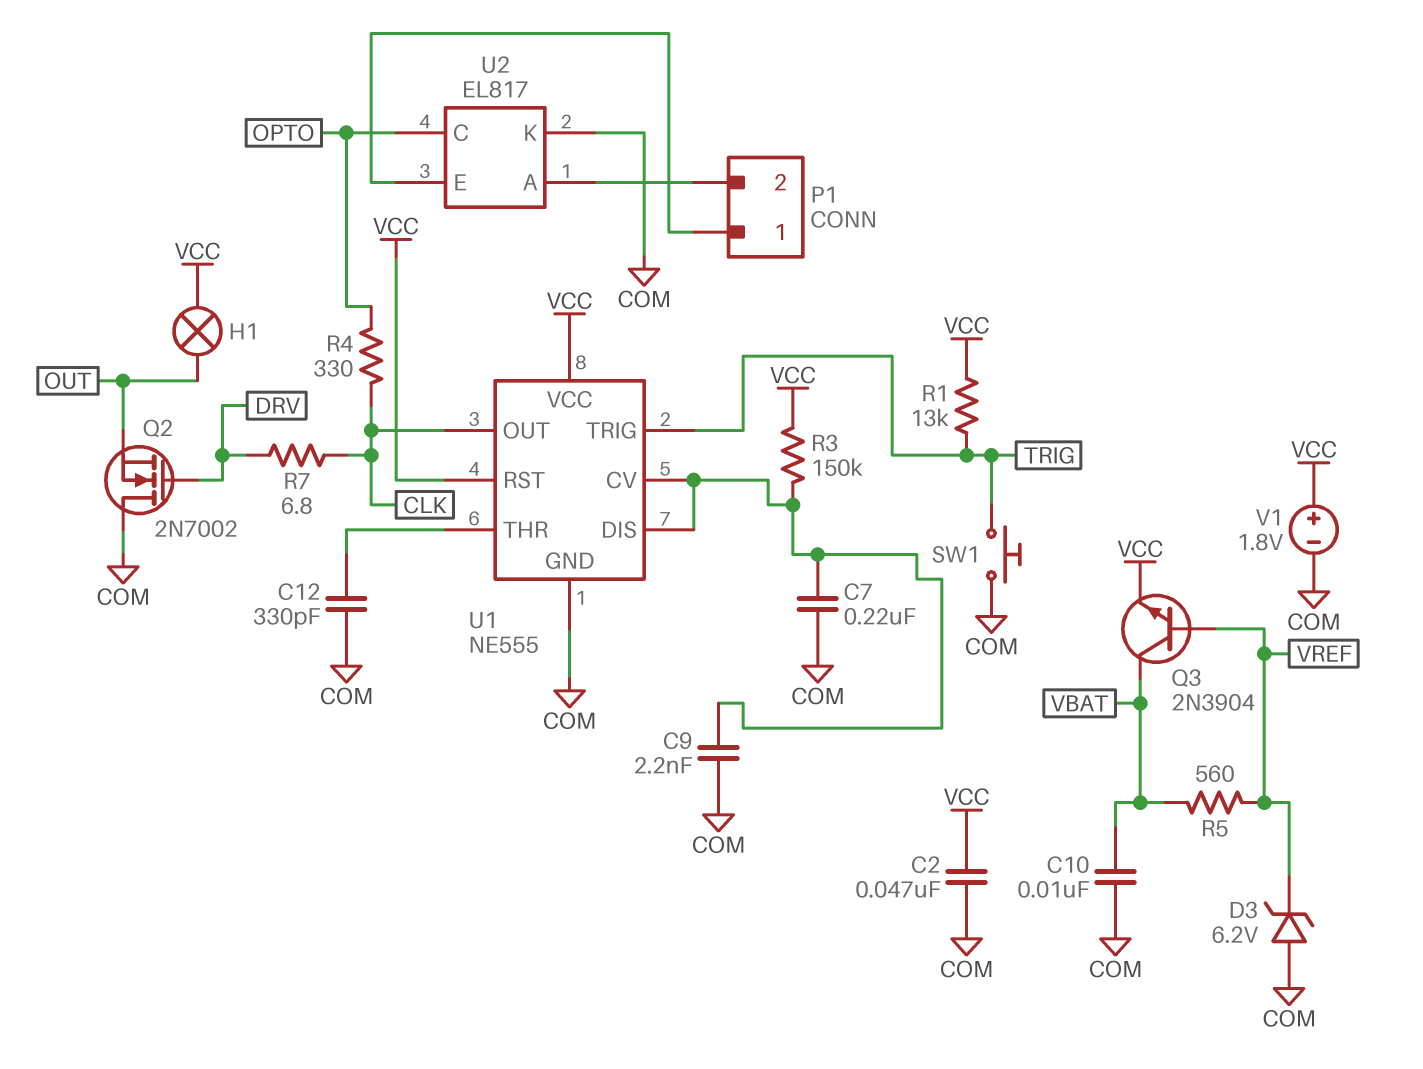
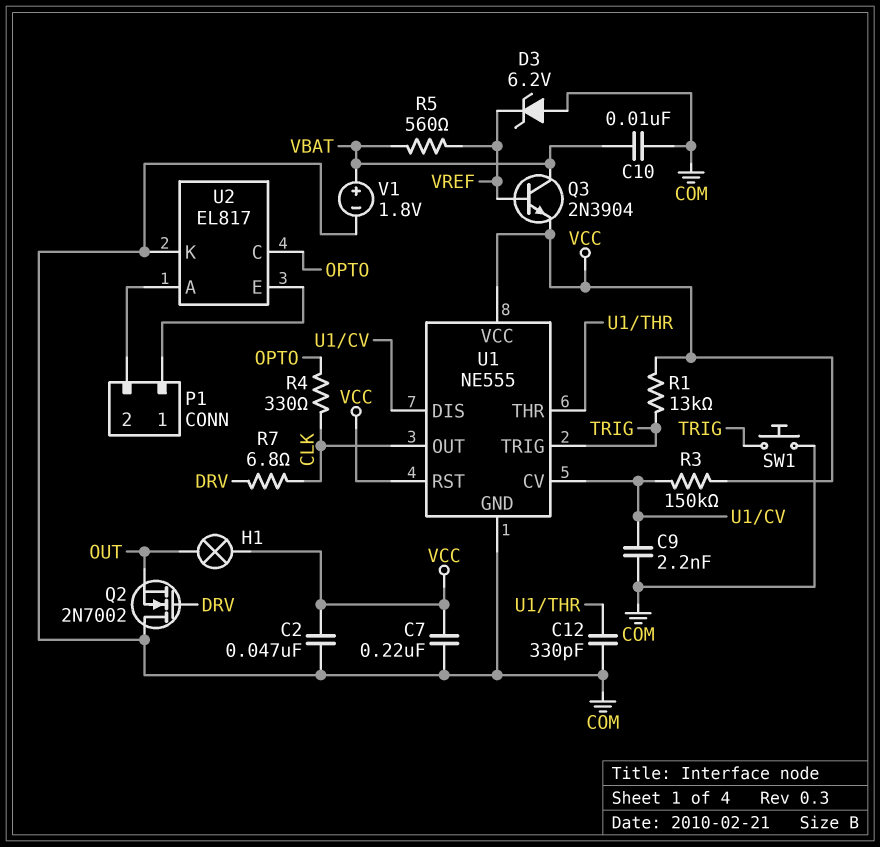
C7: 220nF (COM, U1/CV) -> 220nF (COM, VCC)
V1: 1.8V (plus VCC, minus COM) -> 1.8V (plus VBAT, minus COM)

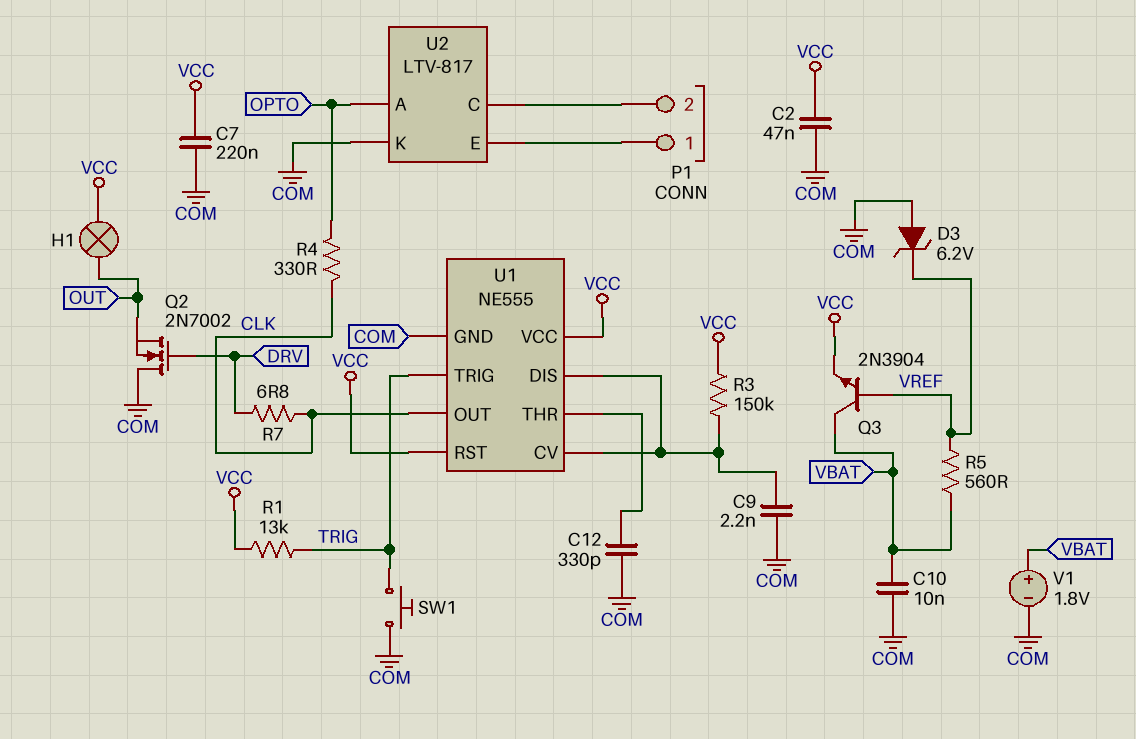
U2: EL817 -> LTV-817
U2 pin A: P1/2 -> OPTO
U2 pin C: OPTO -> P1/2

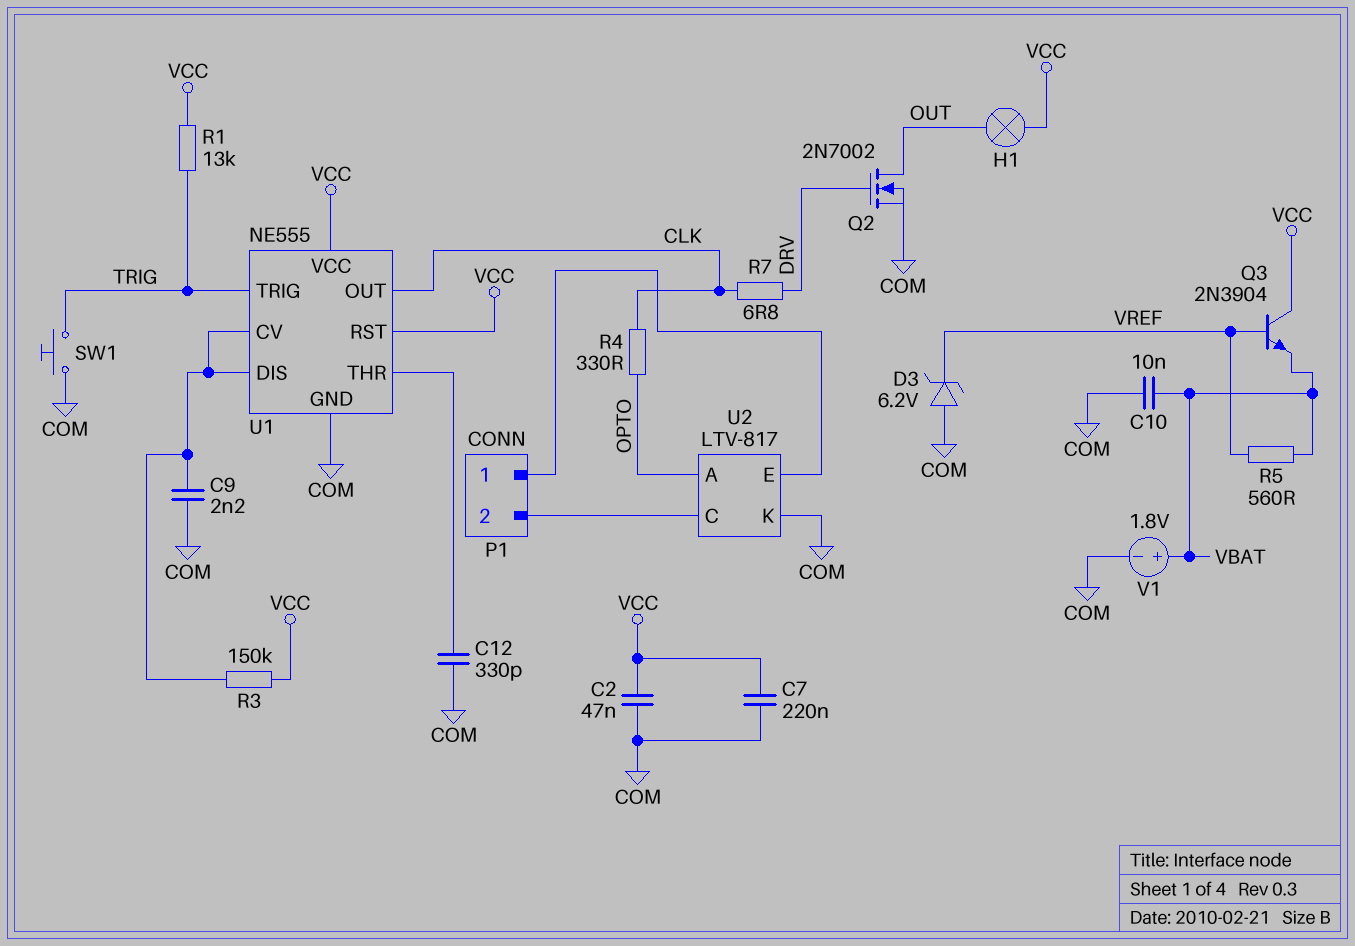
Q2: NMOS 2N7002 (G DRV, D COM, S OUT) -> NMOS 2N7002 (G DRV, D OUT, S COM)
Q3: NPN 2N3904 (B VREF, C VBAT, E VCC) -> NPN 2N3904 (B VREF, C VCC, E VBAT)

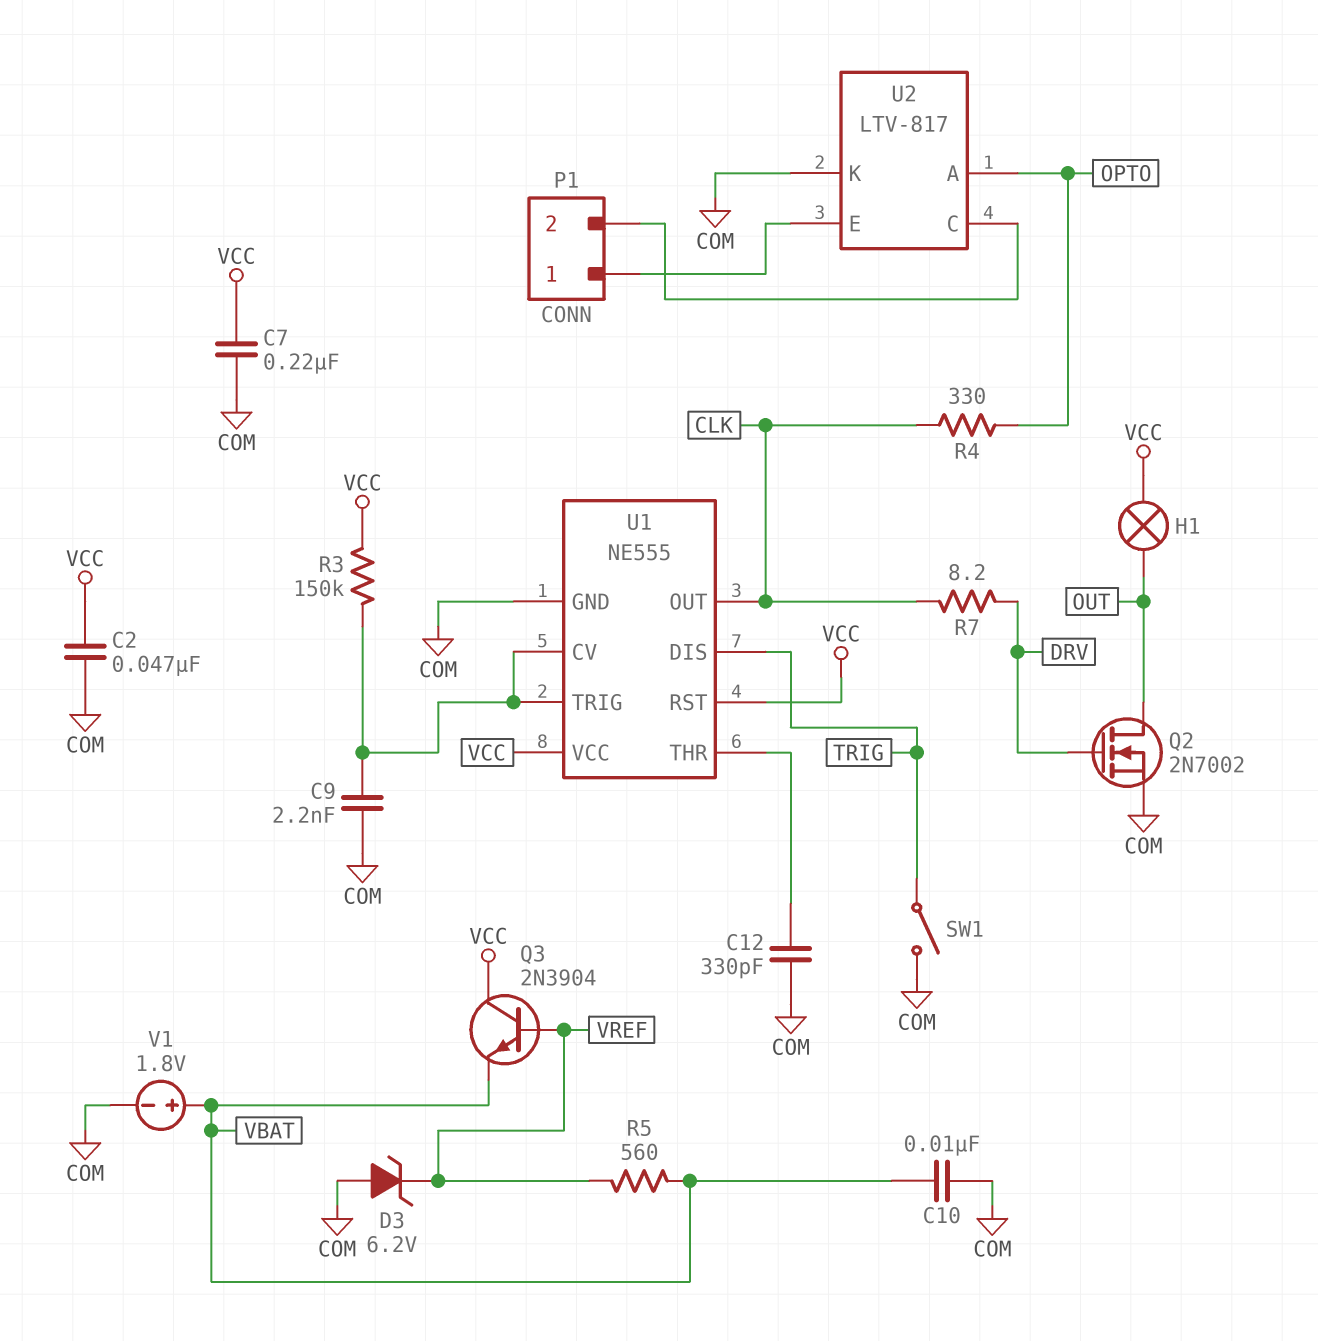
R1: 13k (TRIG, VCC) -> none
R7: 6.8 (CLK, DRV) -> 8.2 (CLK, DRV)
SW1: button (COM, TRIG) -> switch (COM, TRIG)
U1 pin DIS: U1/CV -> TRIG
U1 pin TRIG: TRIG -> U1/CV

